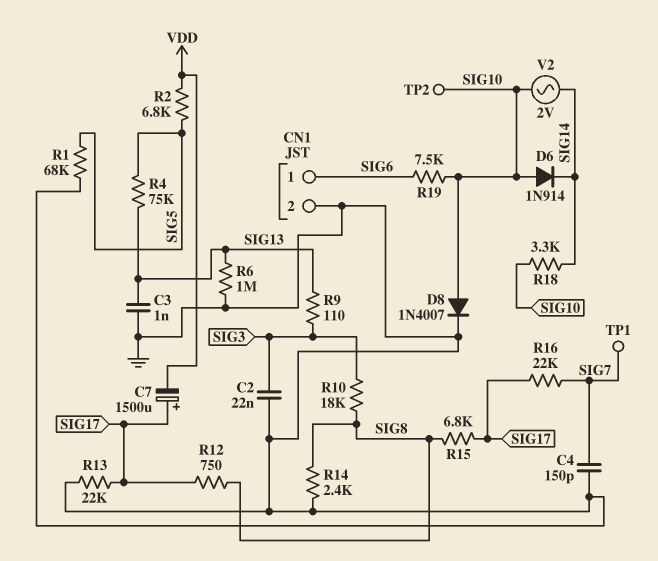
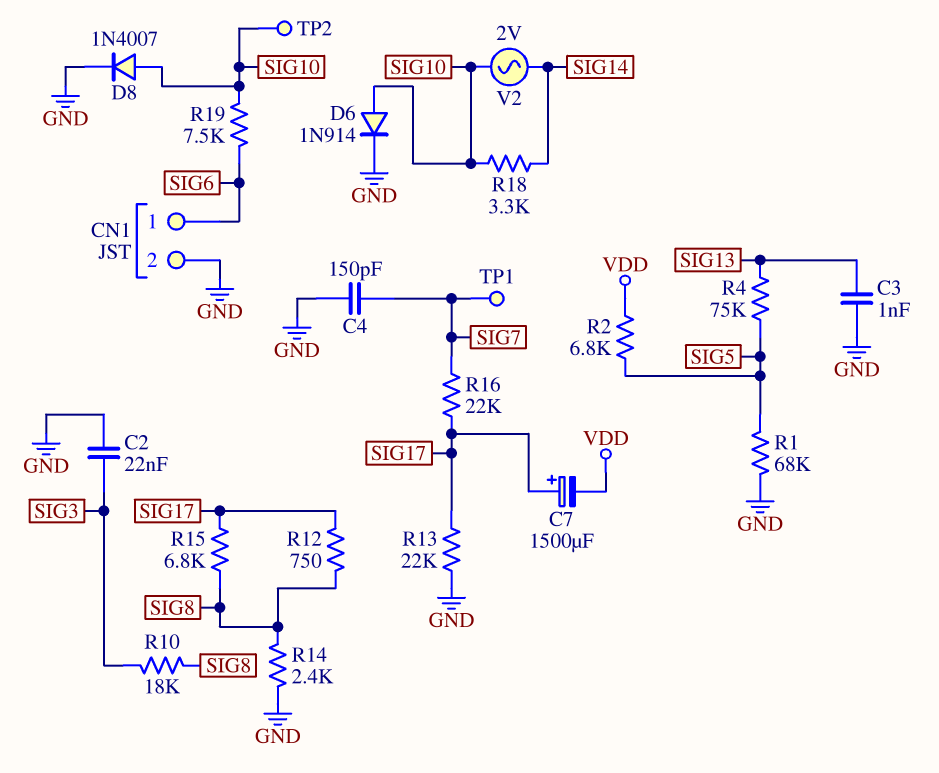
D6: diode 1N914 (A SIG10, K SIG14) -> diode 1N914 (A SIG10, K GND)
R6: 1M (GND, SIG13) -> none
R9: 110 (SIG3, SIG13) -> none

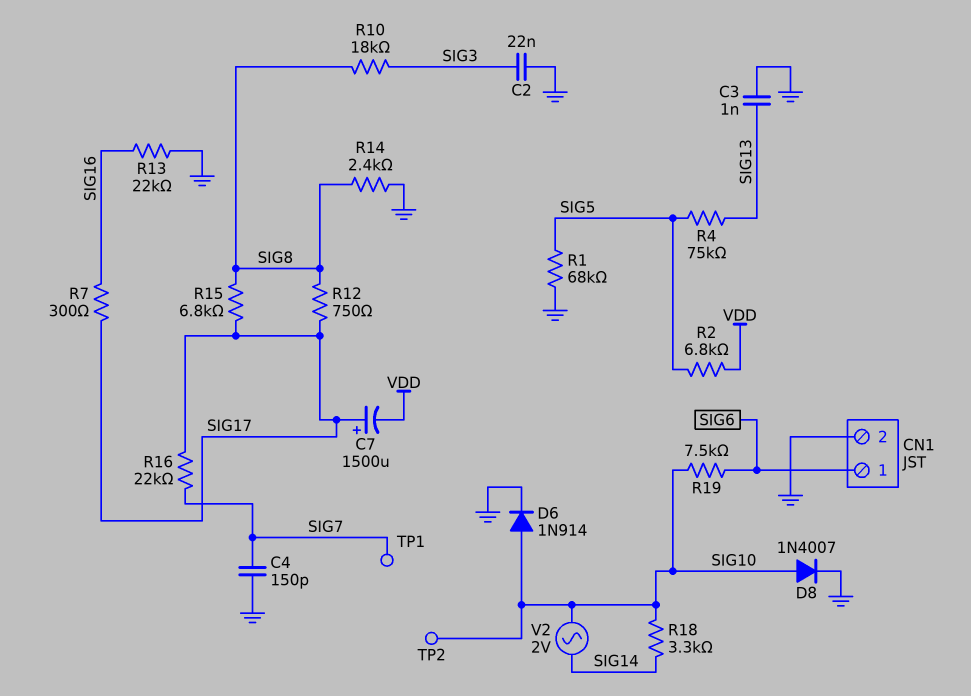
R7: none -> 300 (SIG16, SIG17)
R13: 22k (GND, SIG17) -> 22k (GND, SIG16)

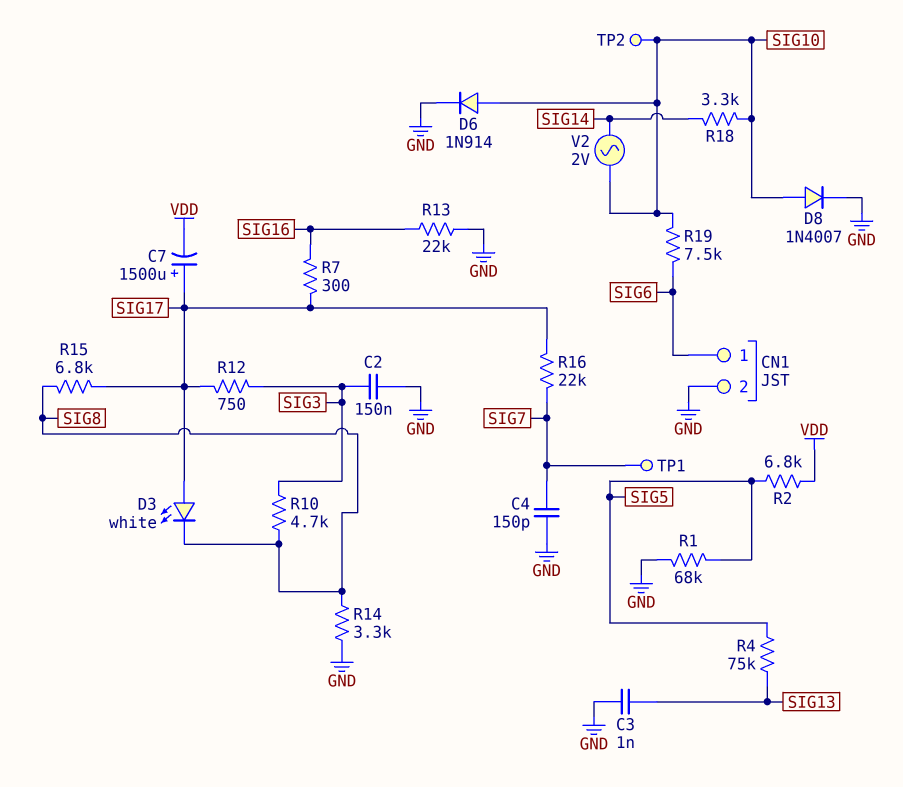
C2: 22nF (GND, SIG3) -> 150nF (GND, SIG3)
D3: none -> LED white (A SIG17, K SIG8)
R10: 18k (SIG3, SIG8) -> 4.7k (SIG3, SIG8)
R12: 750 (SIG8, SIG17) -> 750 (SIG3, SIG17)
R14: 2.4k (GND, SIG8) -> 3.3k (GND, SIG8)

